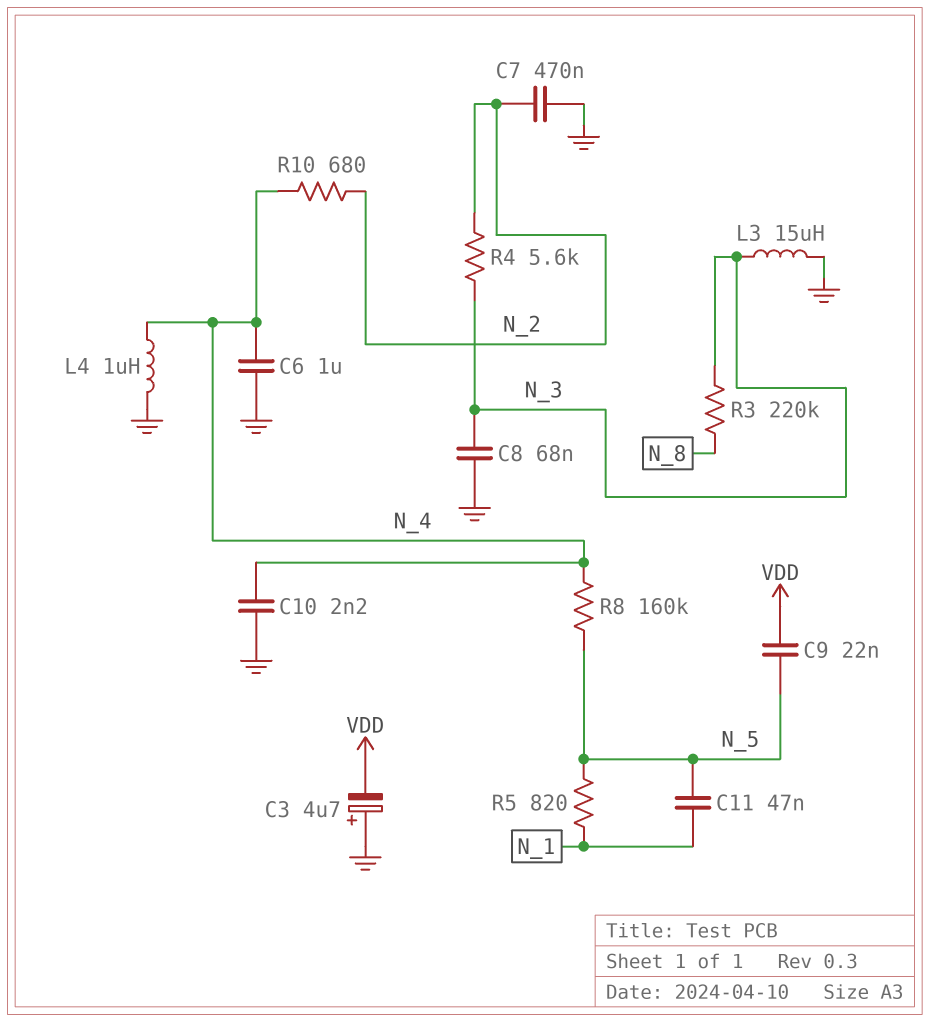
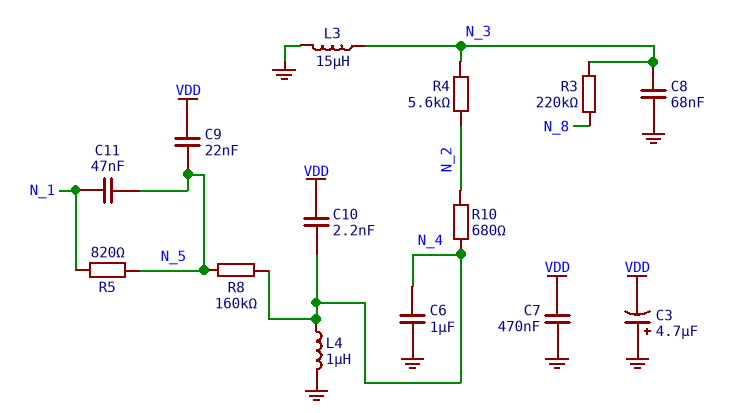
C7: 470nF (GND, N_2) -> 470nF (GND, VDD)
C10: 2.2nF (GND, N_4) -> 2.2nF (N_4, VDD)

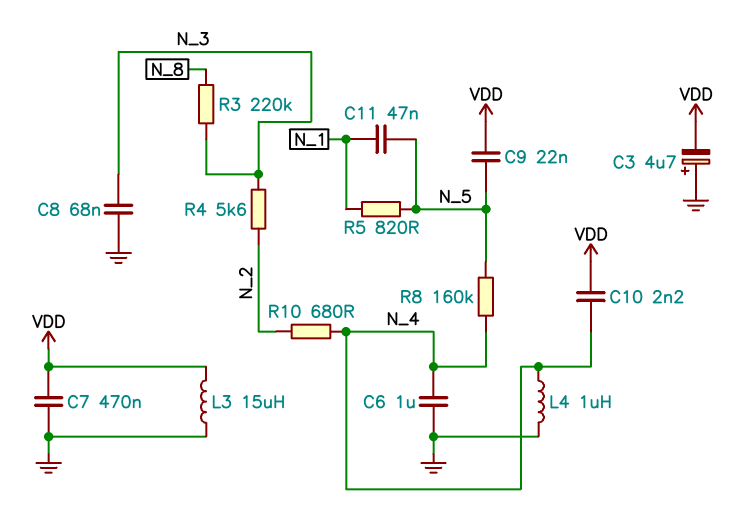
L3: 15uH (GND, N_3) -> 15uH (GND, VDD)

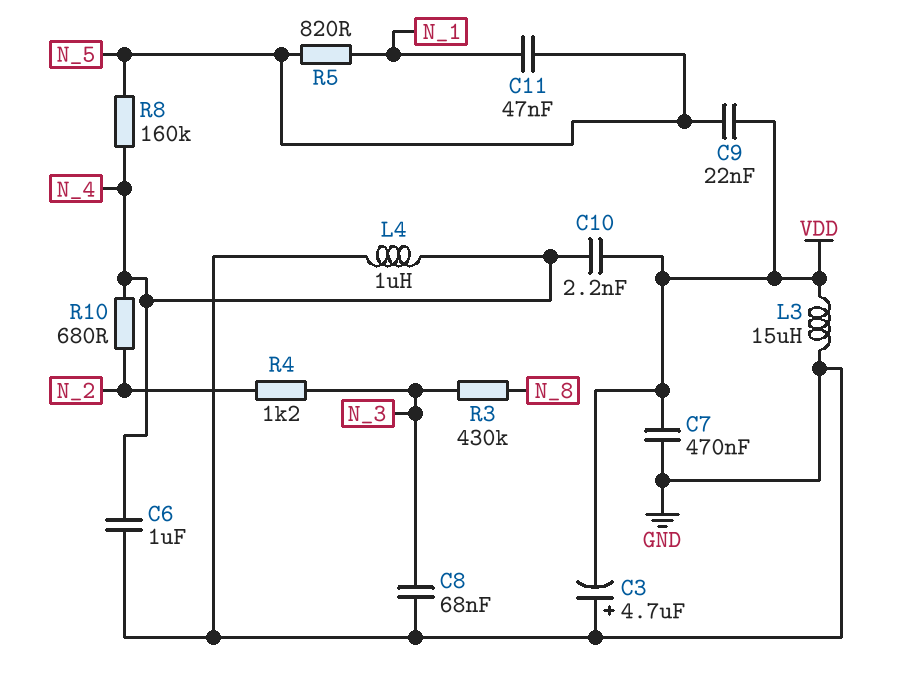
R3: 220k (N_3, N_8) -> 430k (N_3, N_8)
R4: 5.6k (N_2, N_3) -> 1.2k (N_2, N_3)

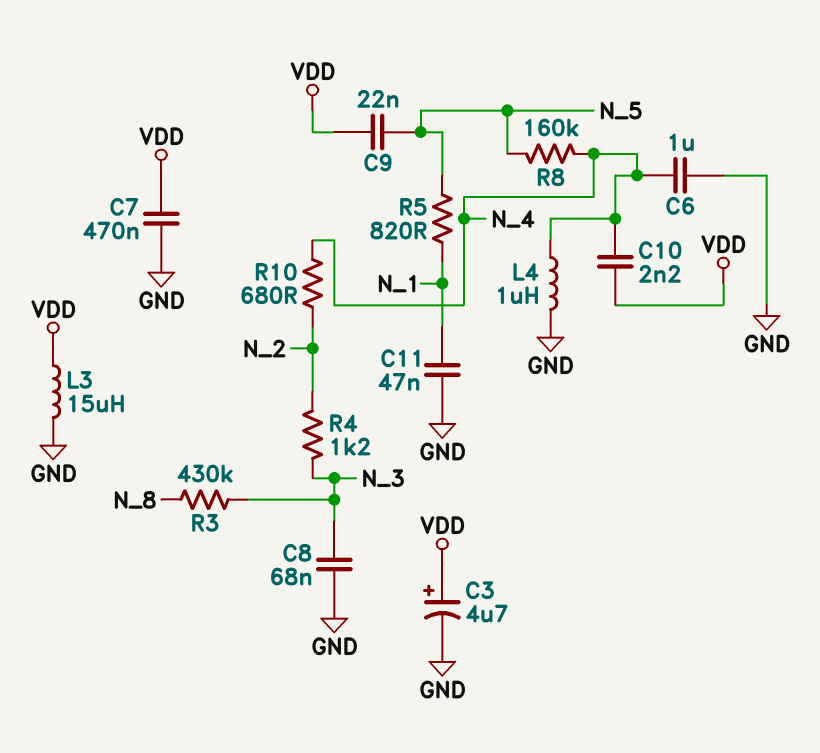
C3: 4.7uF (plus GND, minus VDD) -> 4.7uF (plus VDD, minus GND)
C11: 47nF (N_1, N_5) -> 47nF (GND, N_1)

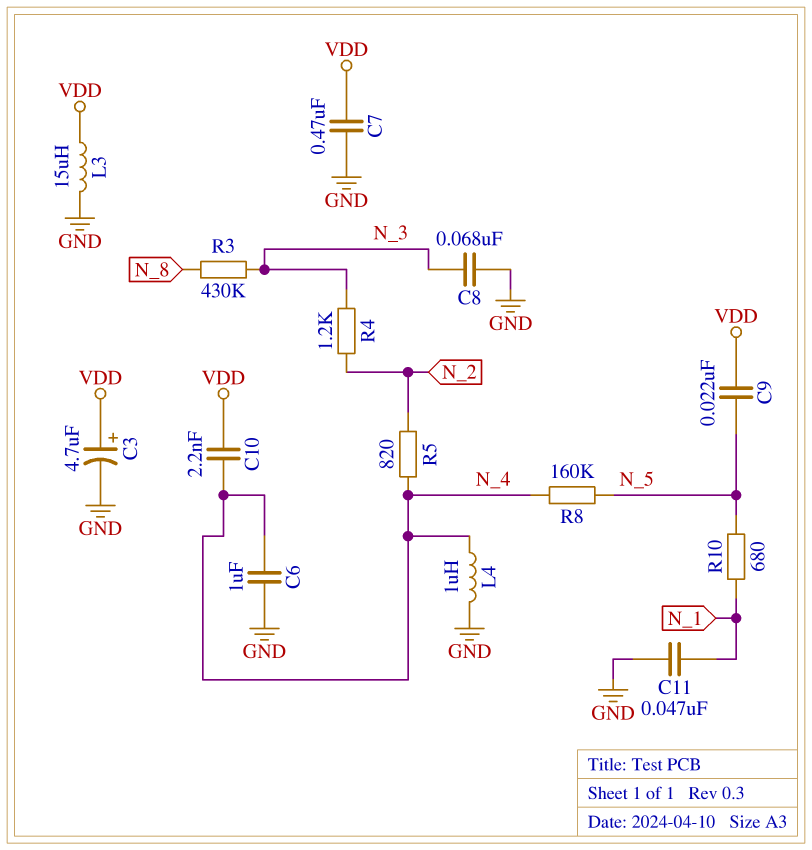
R5: 820 (N_1, N_5) -> 820 (N_2, N_4)
R10: 680 (N_2, N_4) -> 680 (N_1, N_5)

